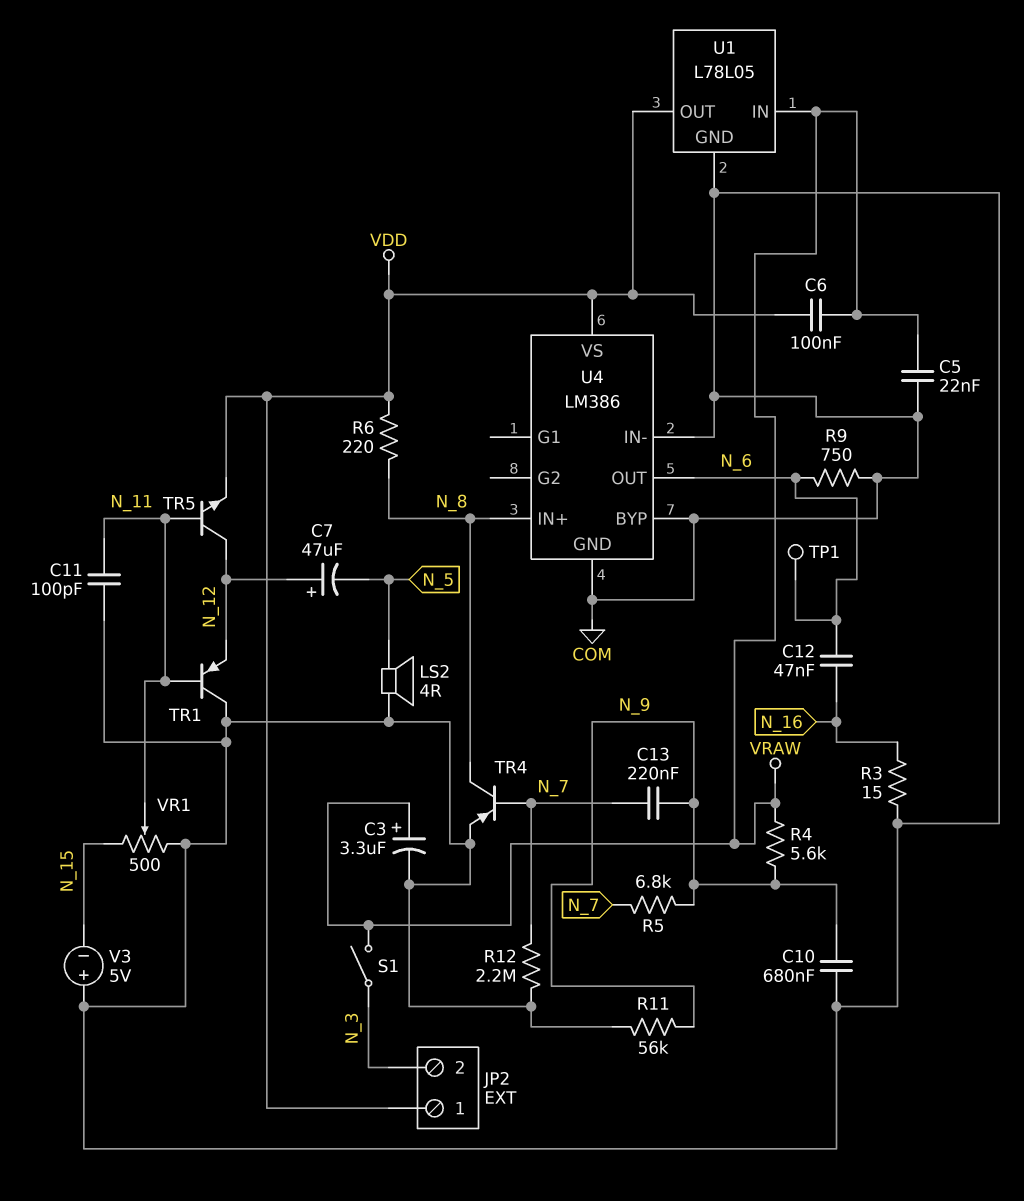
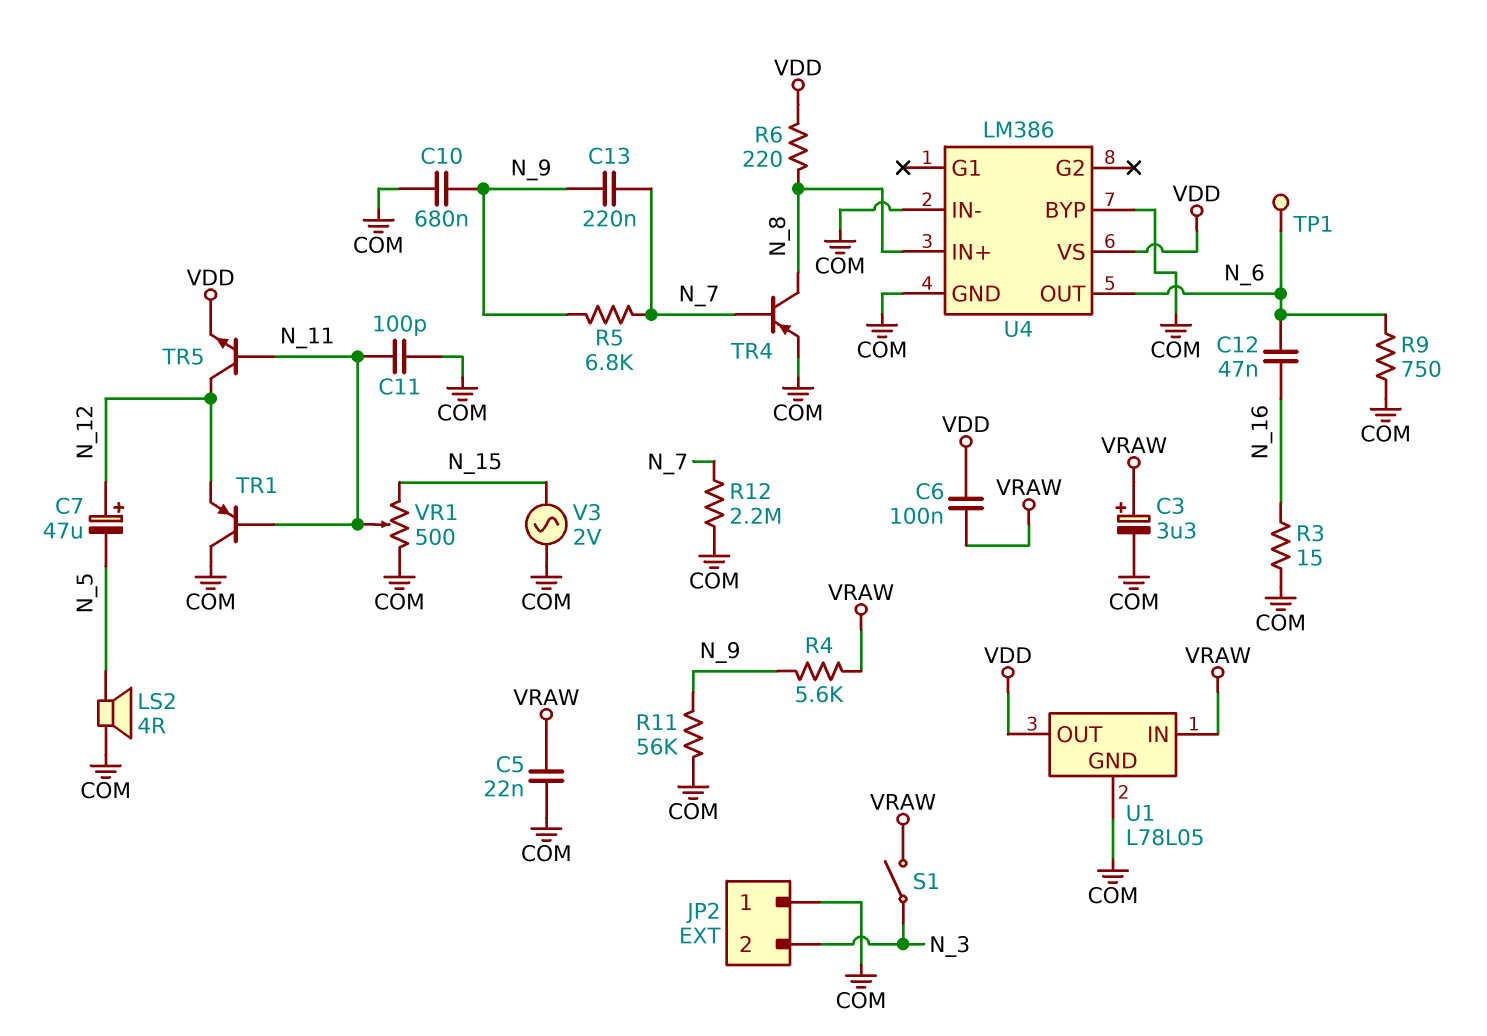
JP2 pin 1: VDD -> COM
V3: 5V (plus COM, minus N_15) -> AC 2V (COM, N_15)

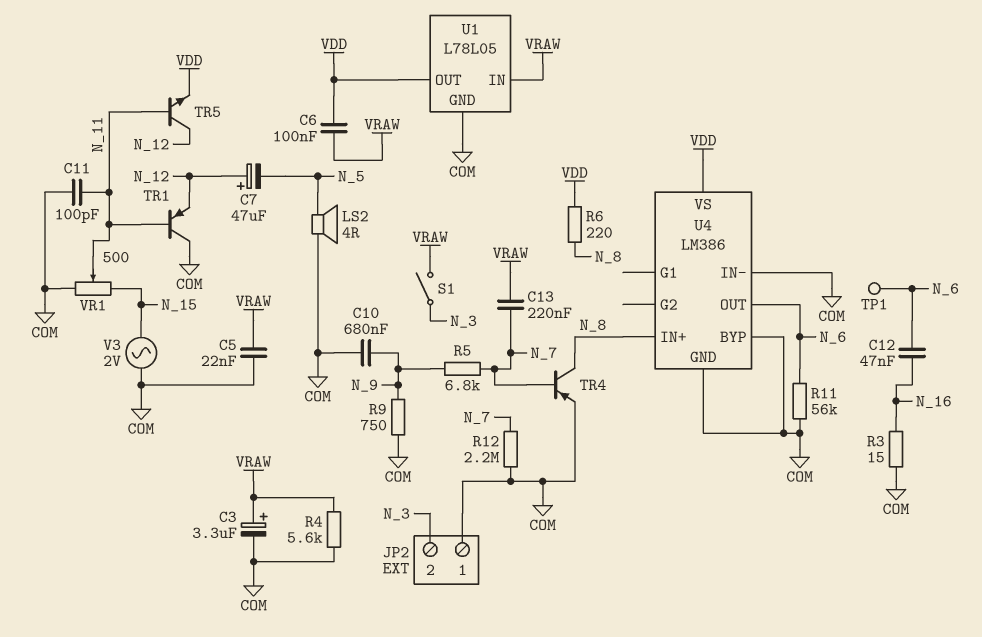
C13: 220nF (N_7, N_9) -> 220nF (N_7, VRAW)
R4: 5.6k (N_9, VRAW) -> 5.6k (COM, VRAW)
R9: 750 (COM, N_6) -> 750 (COM, N_9)
R11: 56k (COM, N_9) -> 56k (COM, N_6)

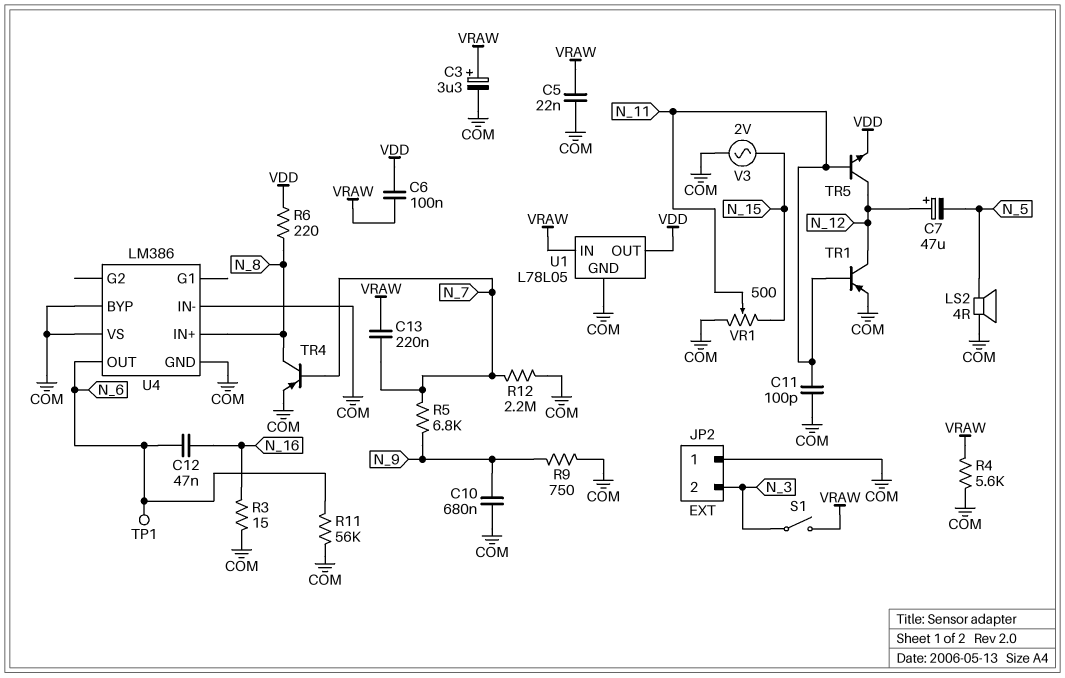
TR1: PNP (B N_11, C COM, E N_12) -> PNP (B N_11, C N_12, E COM)
U4 pin VS: VDD -> COM

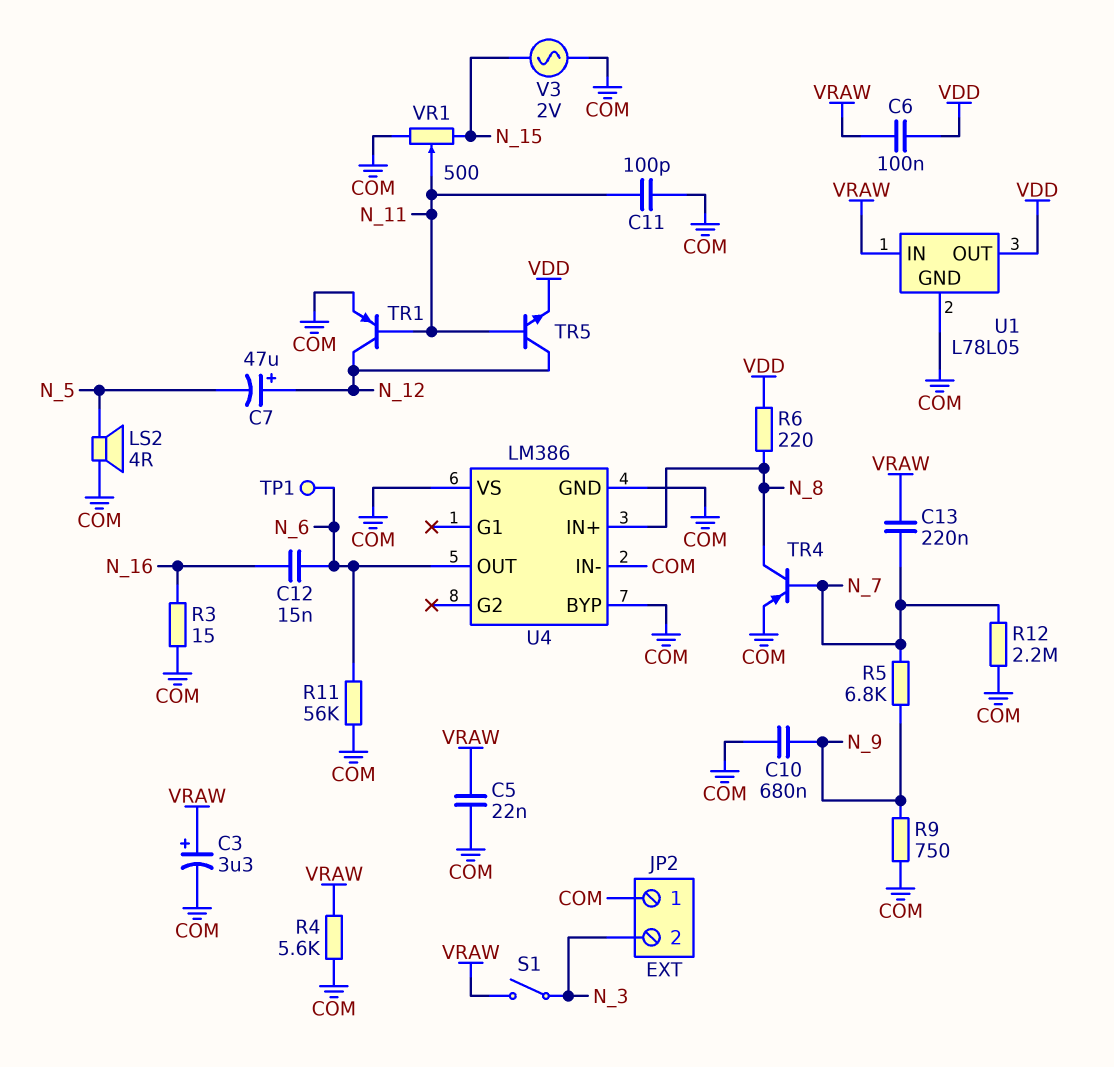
C12: 47nF (N_6, N_16) -> 15nF (N_6, N_16)

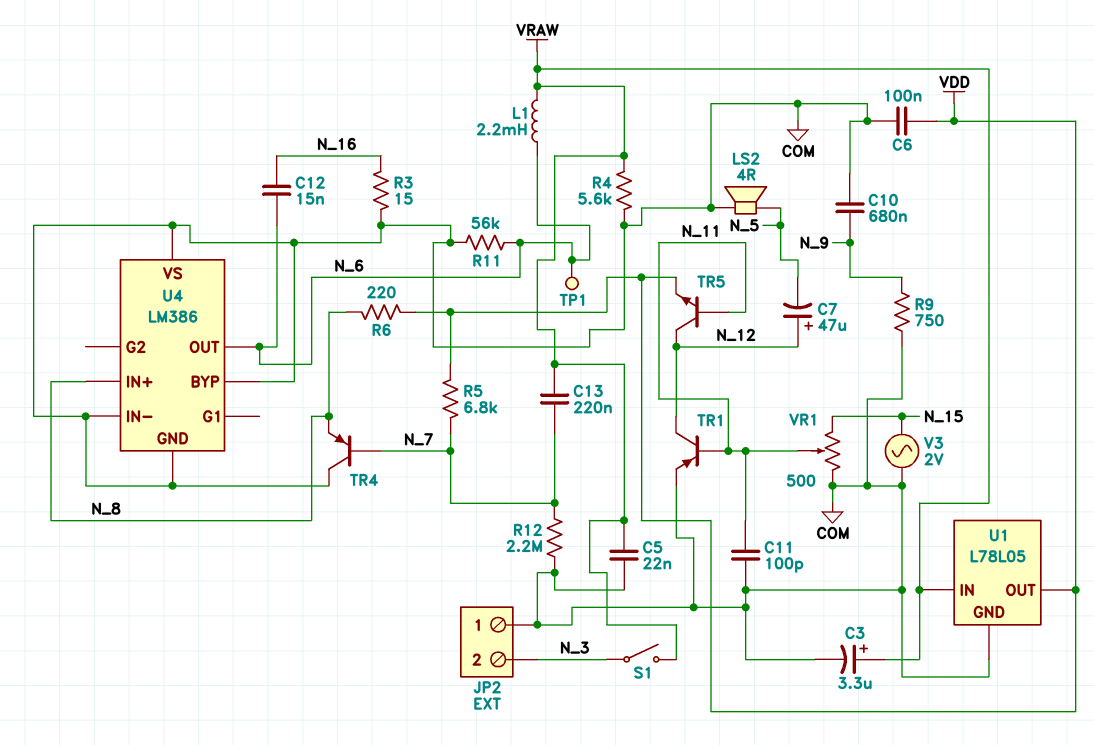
C6: 100nF (VDD, VRAW) -> 100nF (COM, VDD)
L1: none -> 2.2mH (N_6, VRAW)
R5: 6.8k (N_7, N_9) -> 6.8k (N_7, VDD)
TR4: PNP (B N_7, C N_8, E COM) -> PNP (B N_7, C COM, E N_8)

